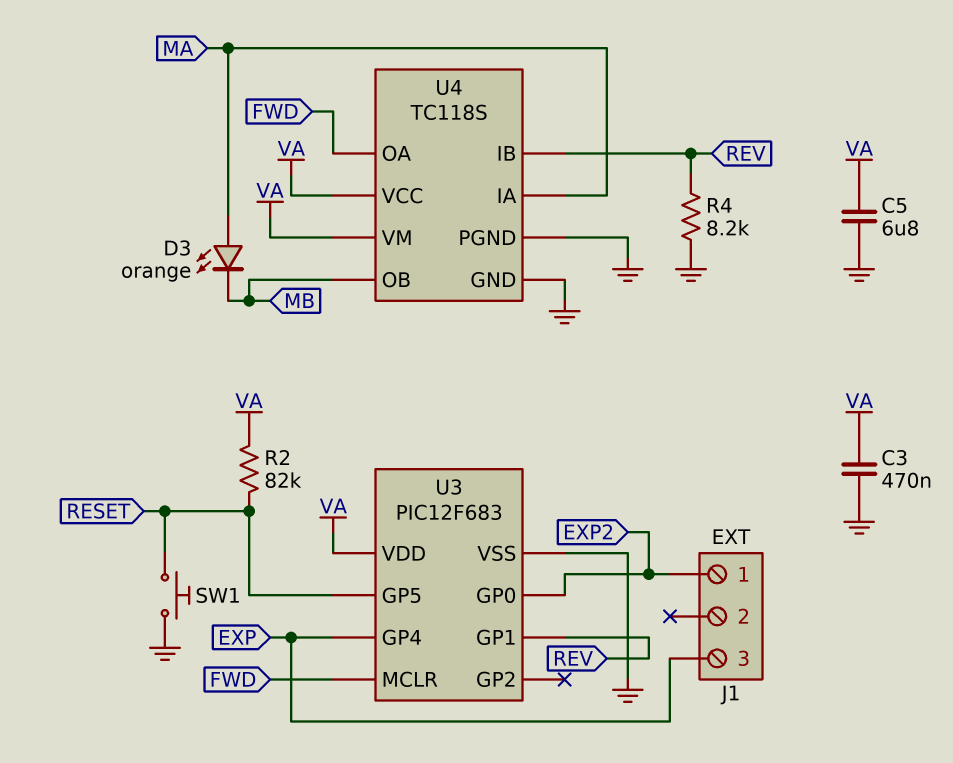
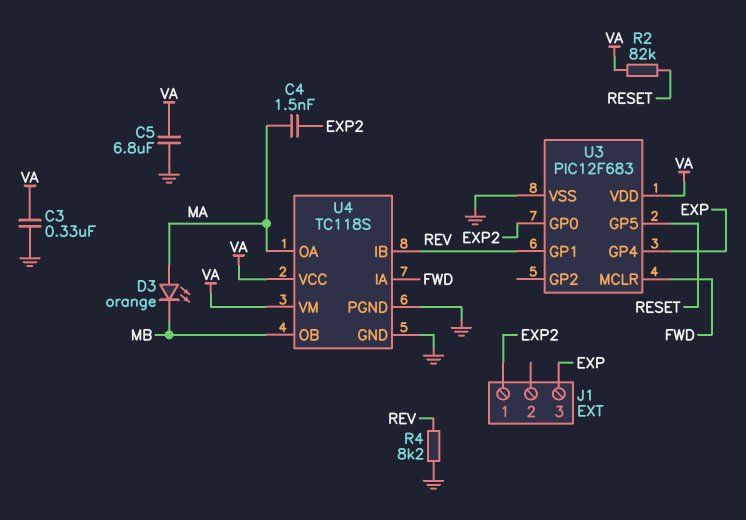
C3: 470nF (GND, VA) -> 330nF (GND, VA)
C4: none -> 1.5nF (EXP2, MA)
SW1: button (GND, RESET) -> none
U4 pin IA: MA -> FWD
U4 pin OA: FWD -> MA

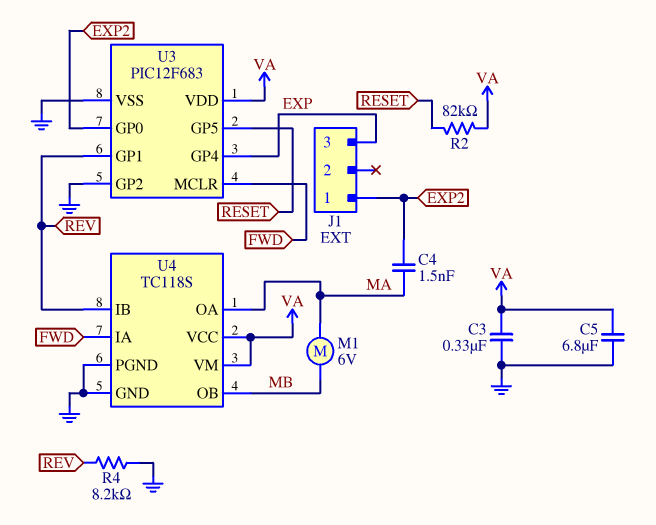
D3: LED orange (A MA, K MB) -> none
M1: none -> motor 6V (MA, MB)
U3 pin GP2: none -> GND

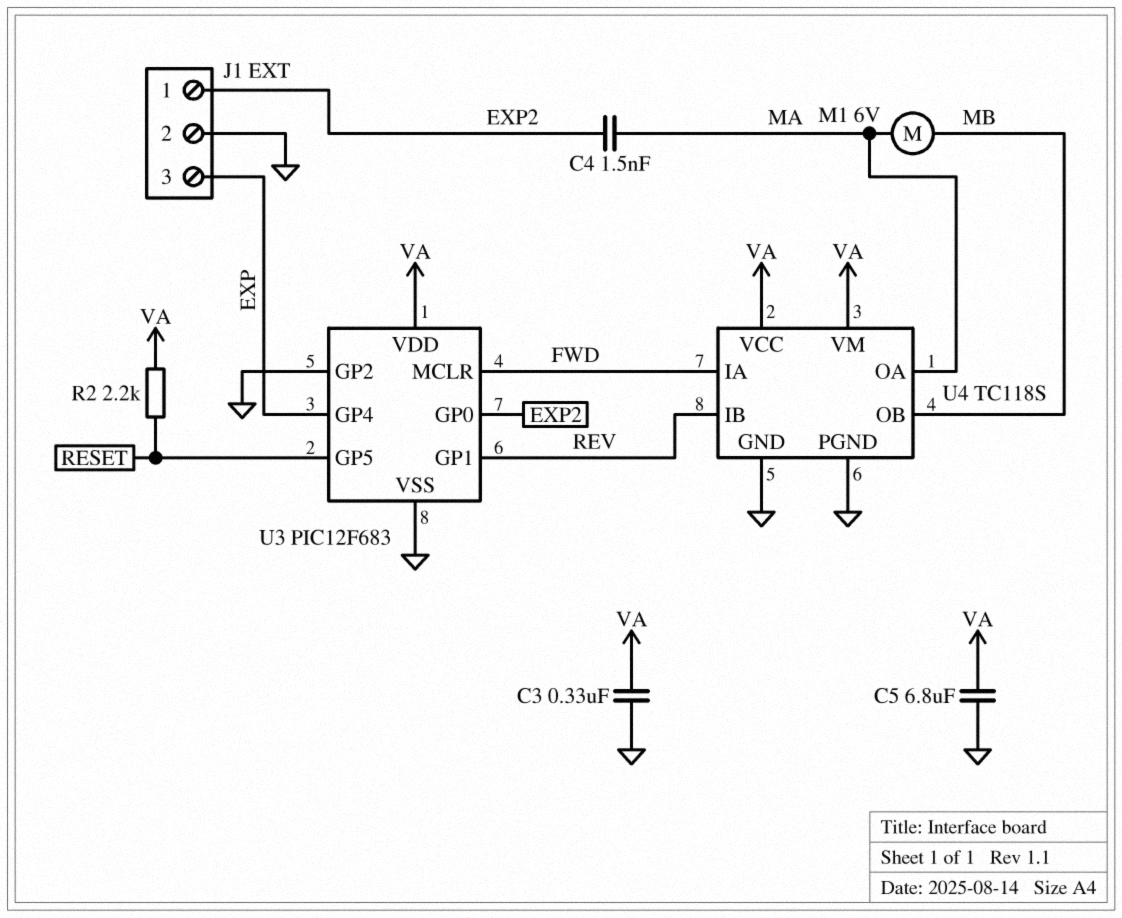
J1 pin 2: none -> GND
R2: 82k (RESET, VA) -> 2.2k (RESET, VA)
R4: 8.2k (GND, REV) -> none

